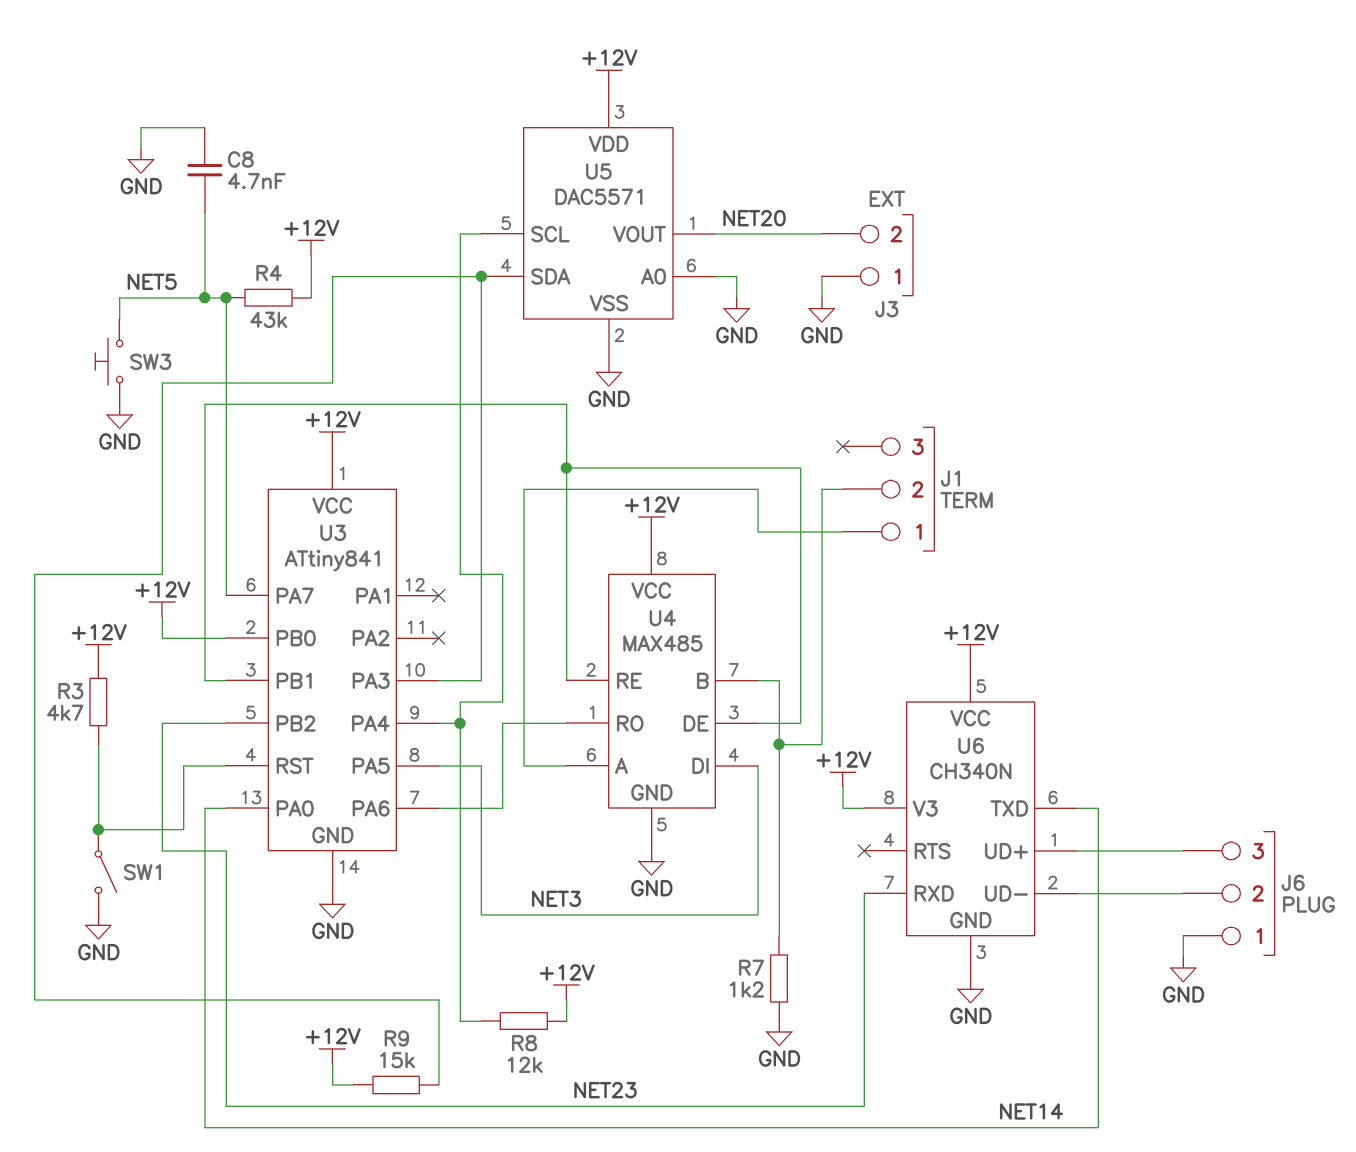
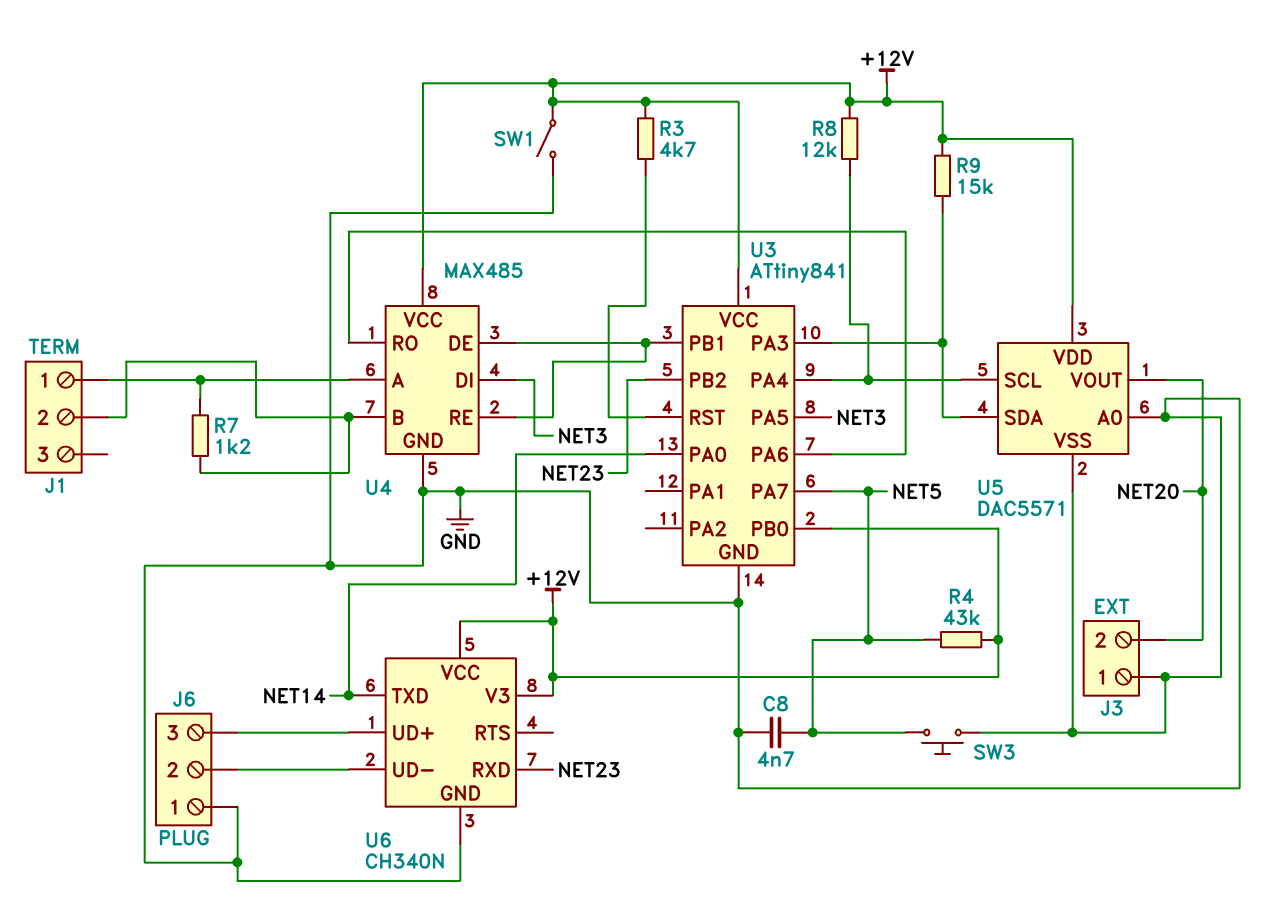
R7: 1.2k (GND, J1/2) -> 1.2k (J1/1, J1/2)
SW1: switch (GND, U3/RST) -> switch (+12V, GND)

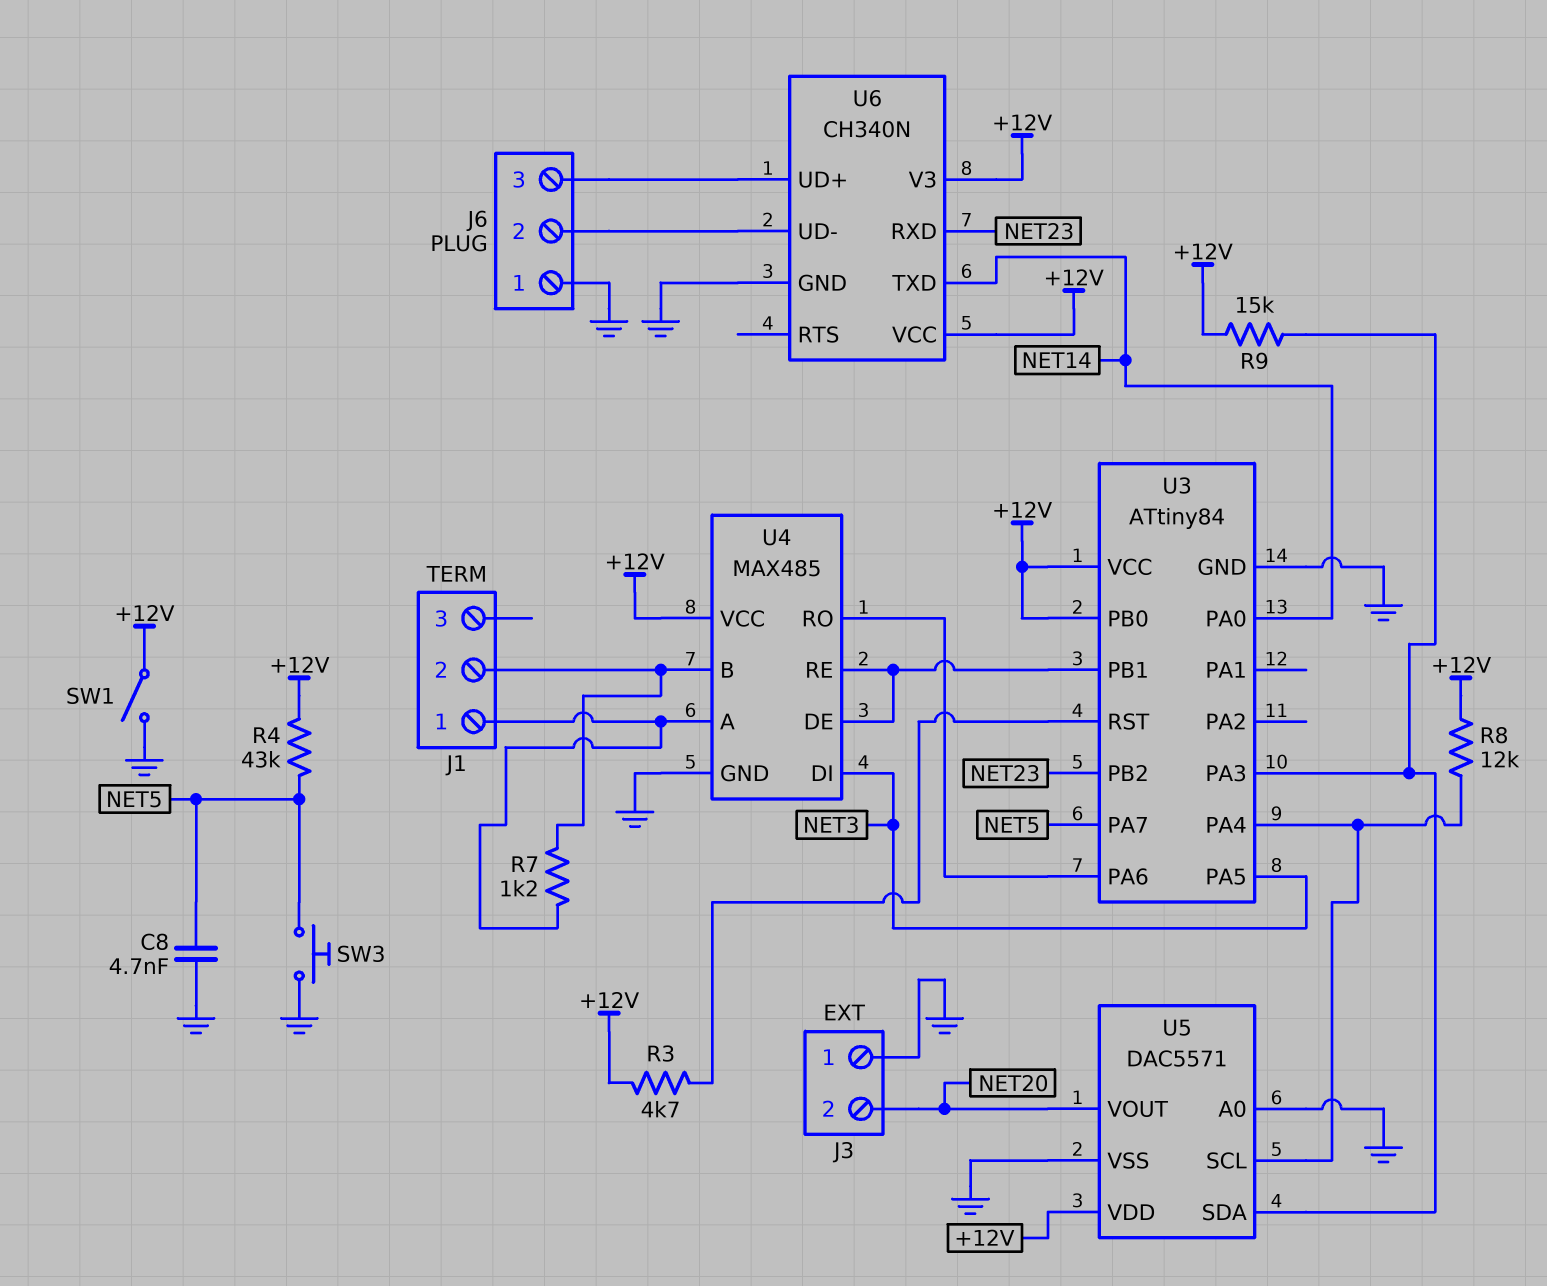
U3: ATtiny841 -> ATtiny84

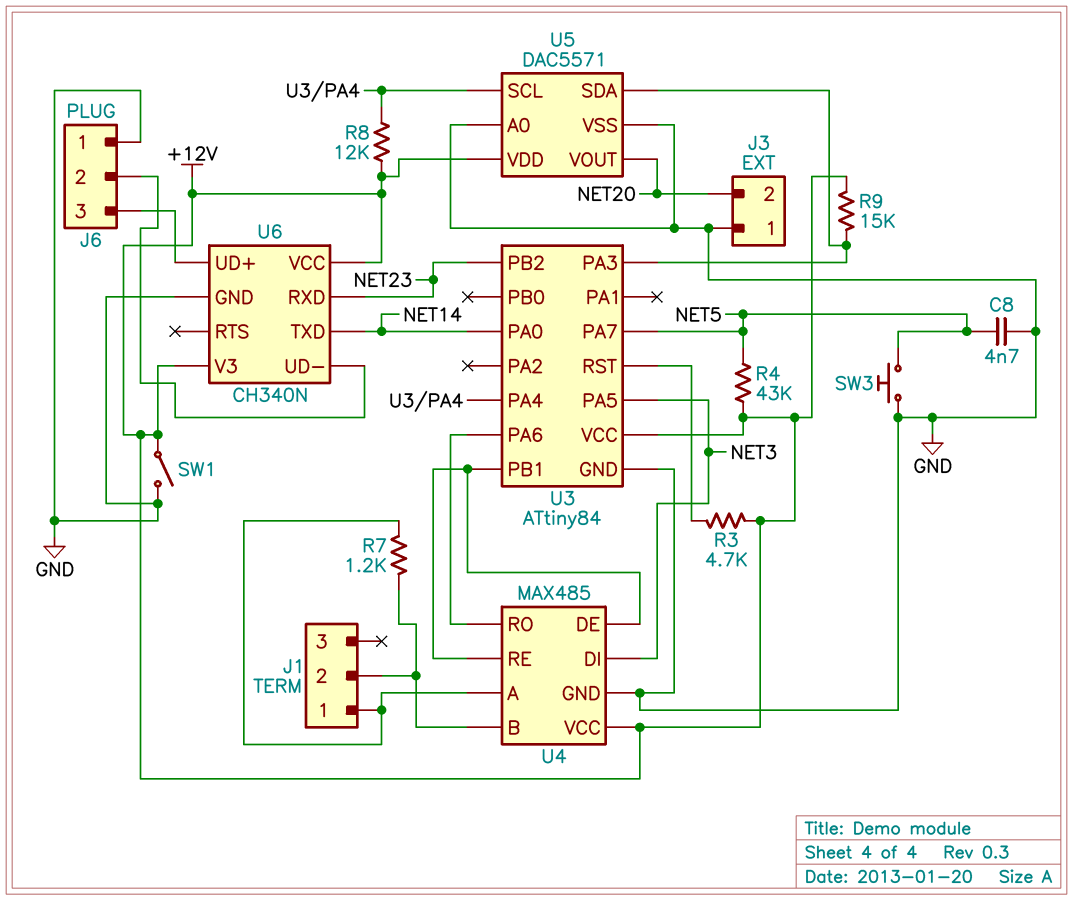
U3 pin PB0: +12V -> none

